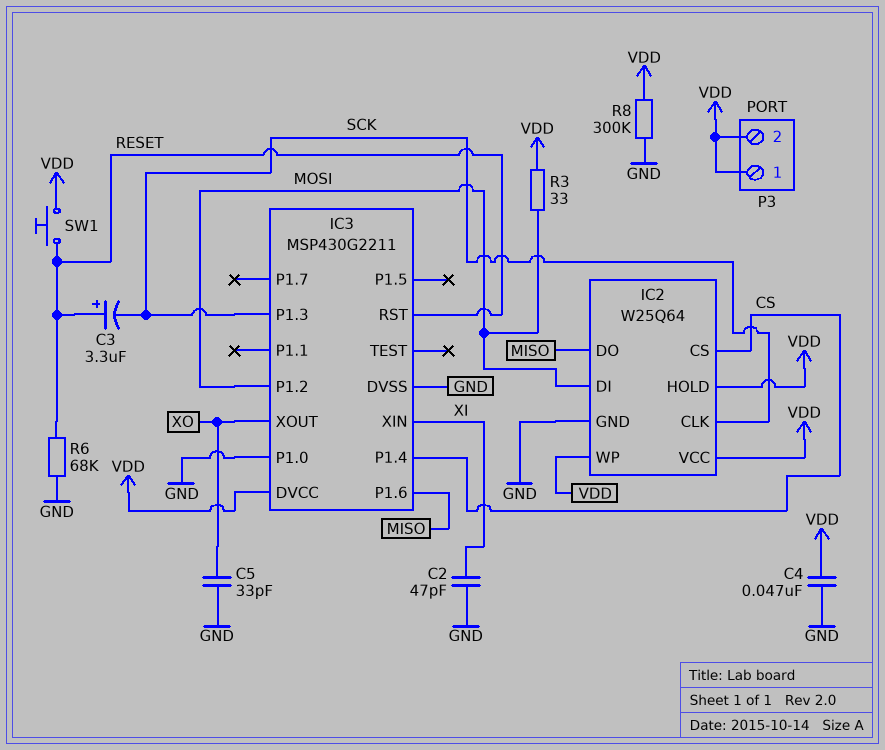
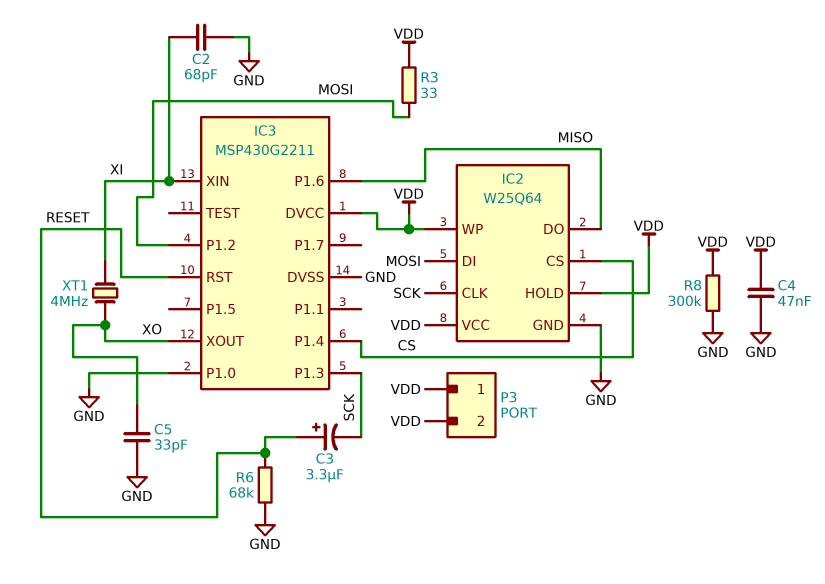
C2: 47pF (GND, XI) -> 68pF (GND, XI)
SW1: button (RESET, VDD) -> none
XT1: none -> 4MHz (XI, XO)

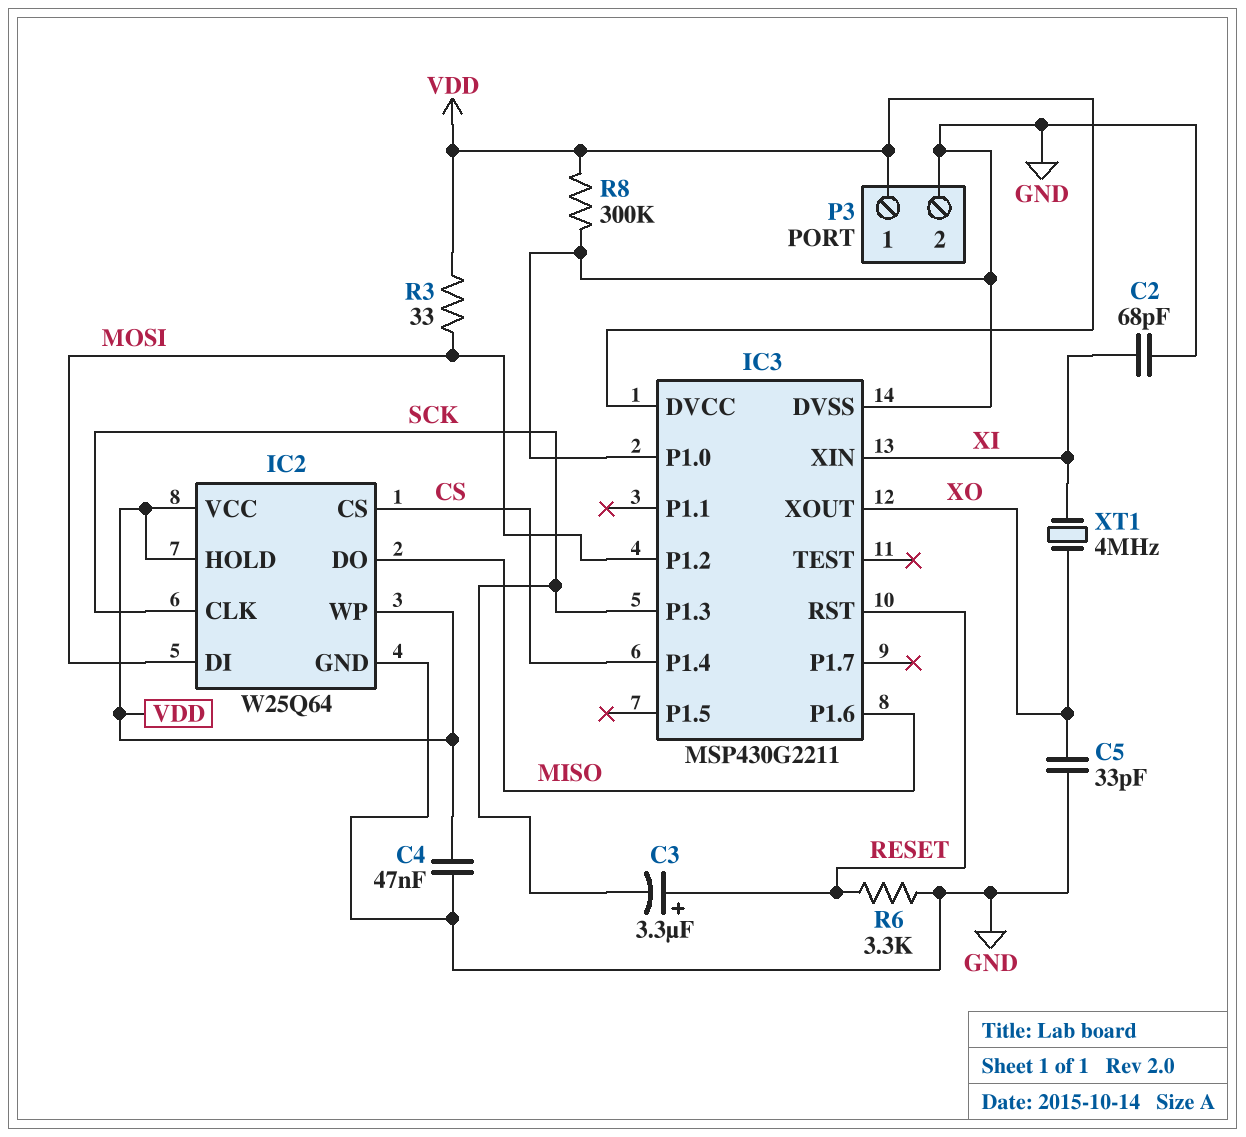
P3 pin 2: VDD -> GND
R6: 68k (GND, RESET) -> 3.3k (GND, RESET)

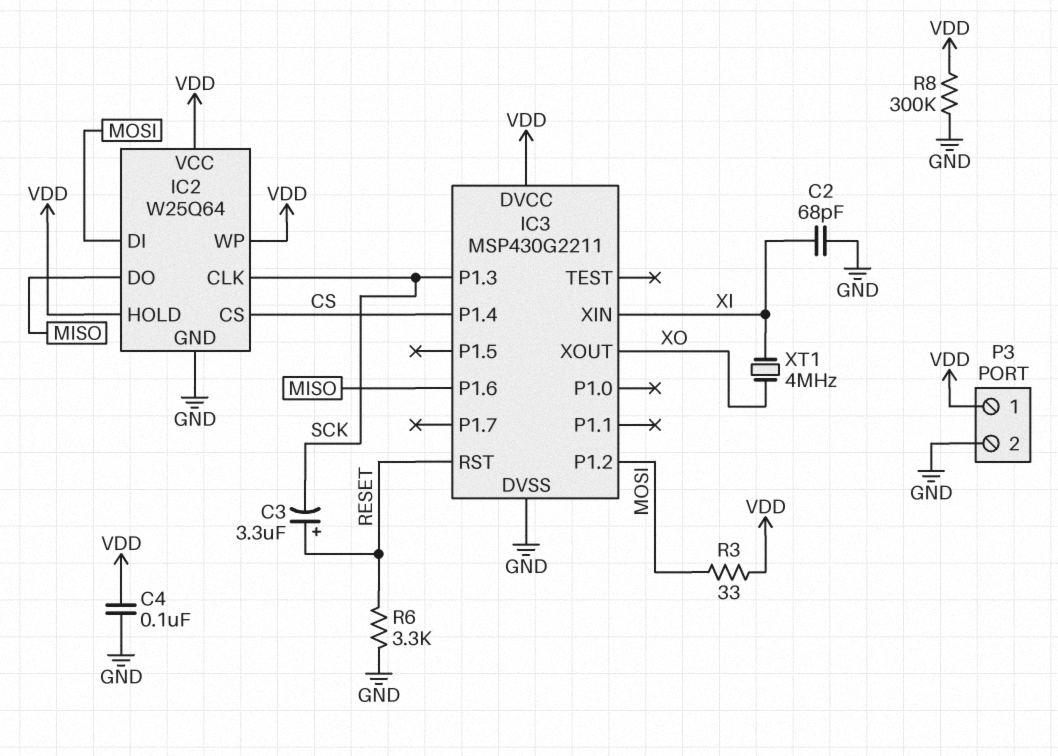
C4: 47nF (GND, VDD) -> 100nF (GND, VDD)
C5: 33pF (GND, XO) -> none
IC3 pin P1.0: GND -> none

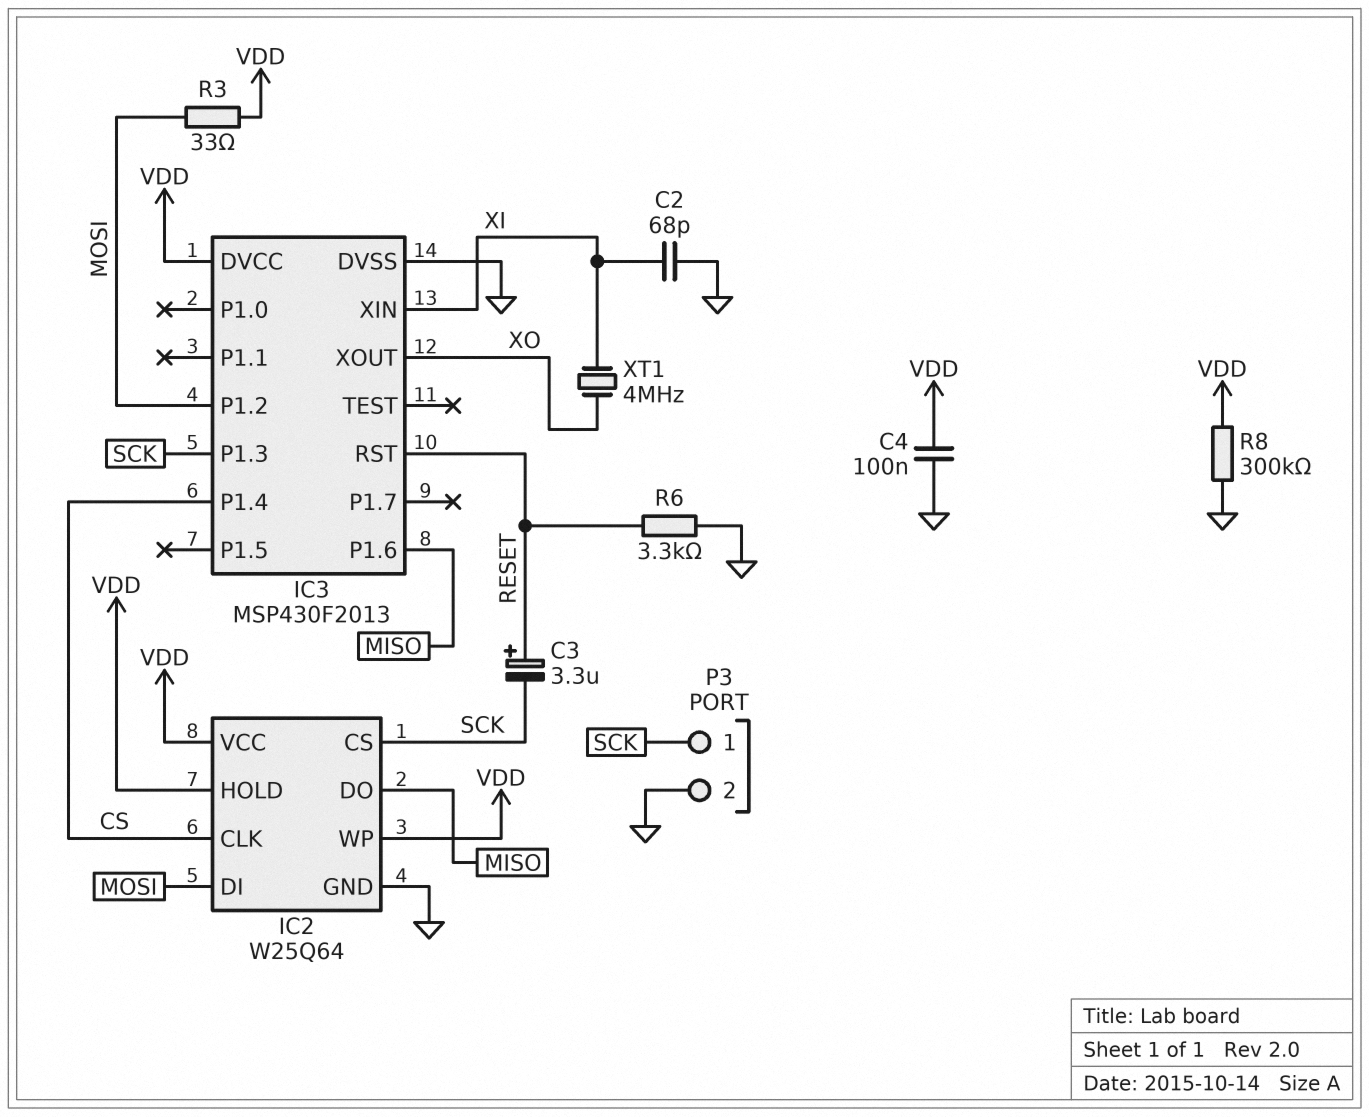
IC2 pin CLK: SCK -> CS
IC2 pin CS: CS -> SCK
IC3: MSP430G2211 -> MSP430F2013
P3 pin 1: VDD -> SCK

